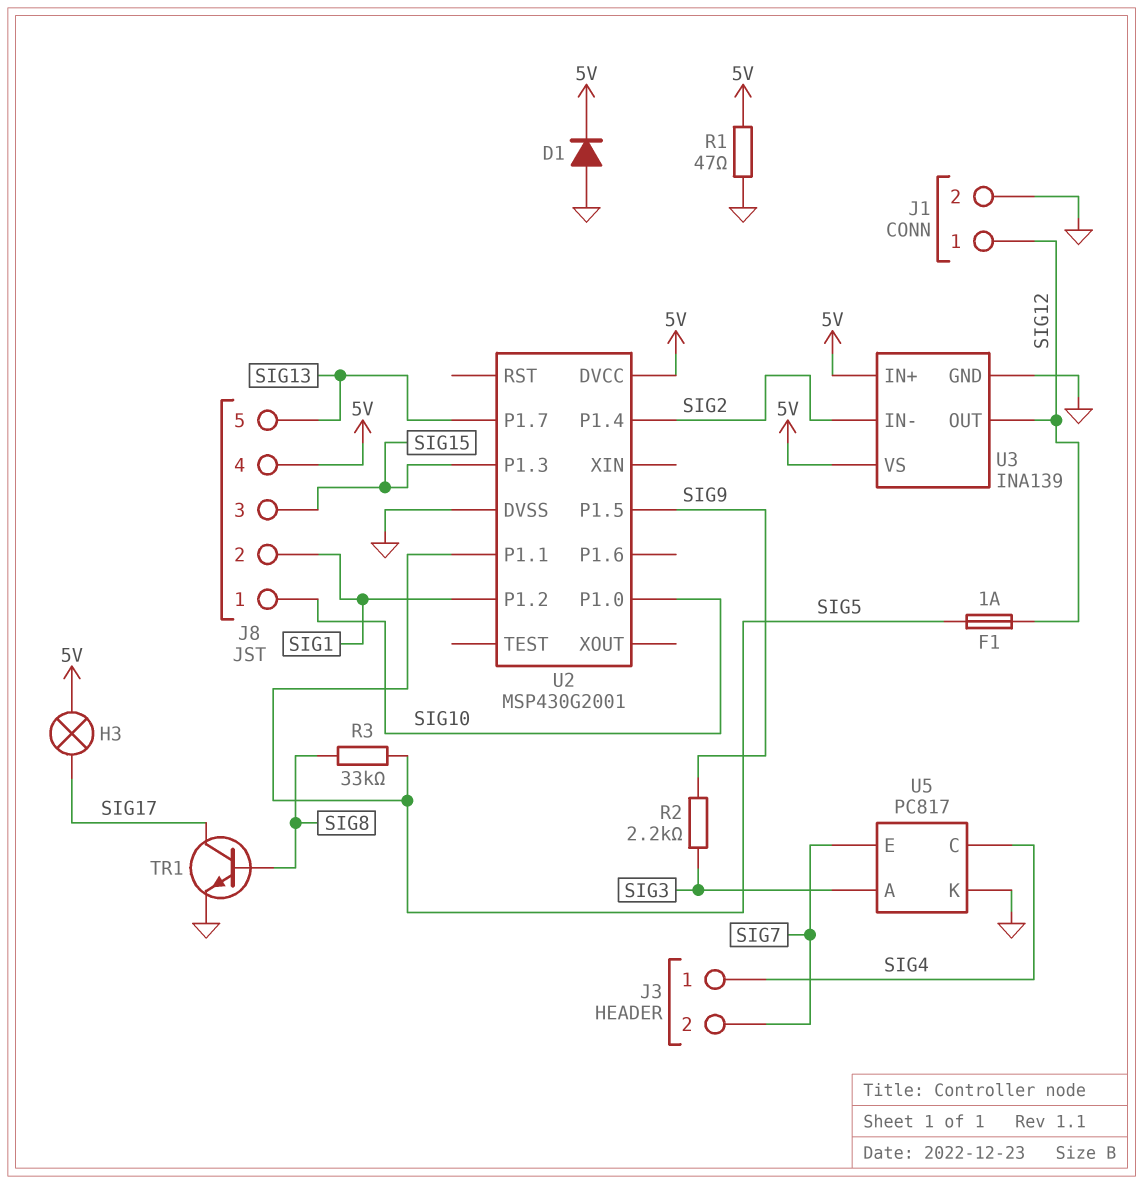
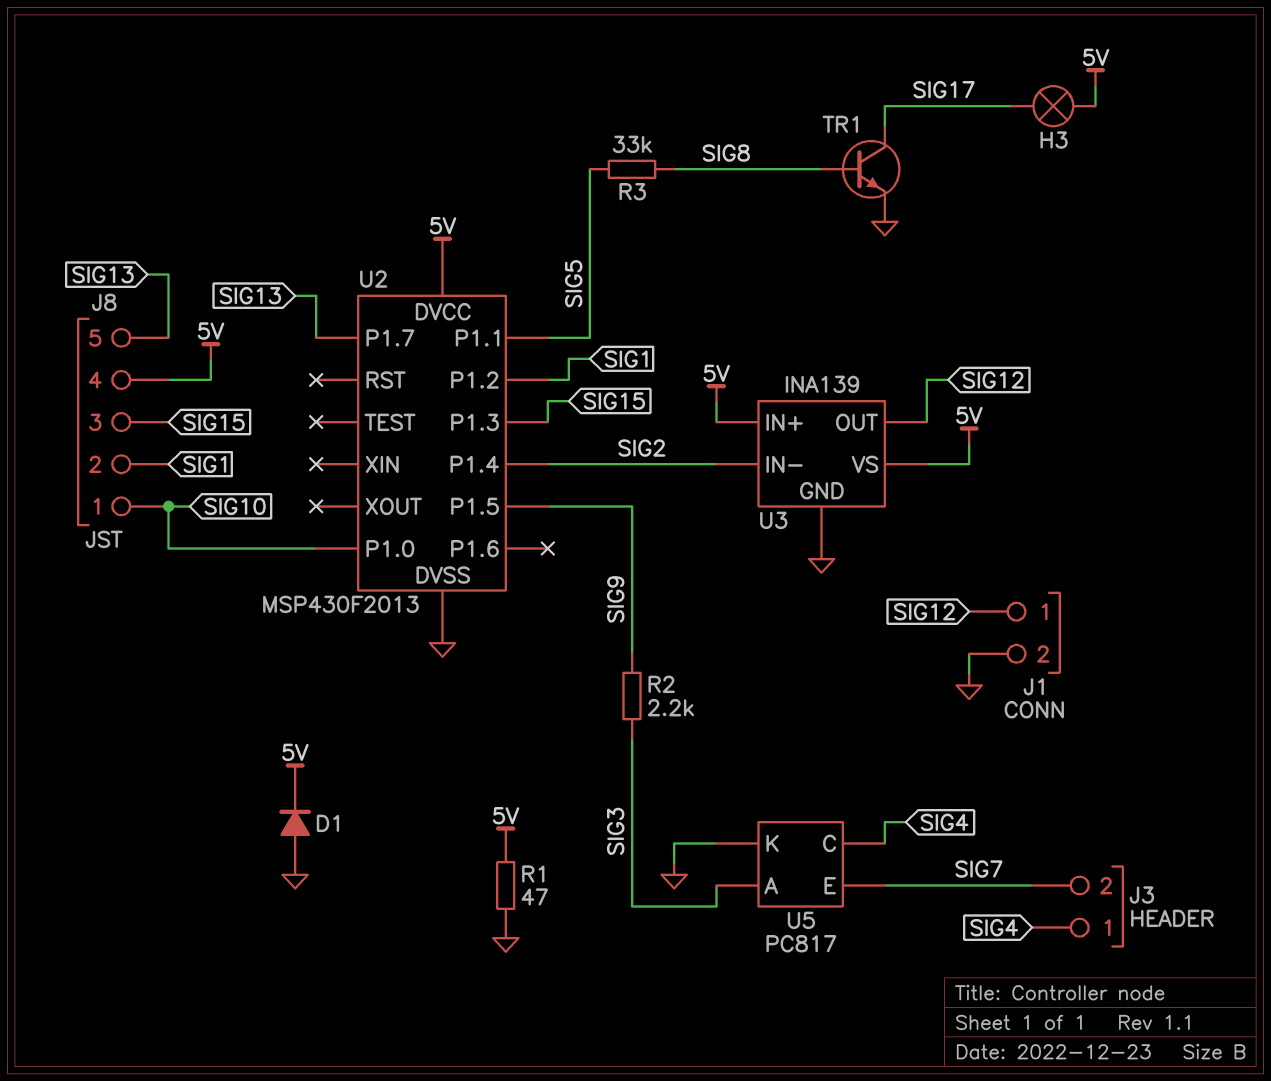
F1: 1A (SIG5, SIG12) -> none
U2: MSP430G2001 -> MSP430F2013

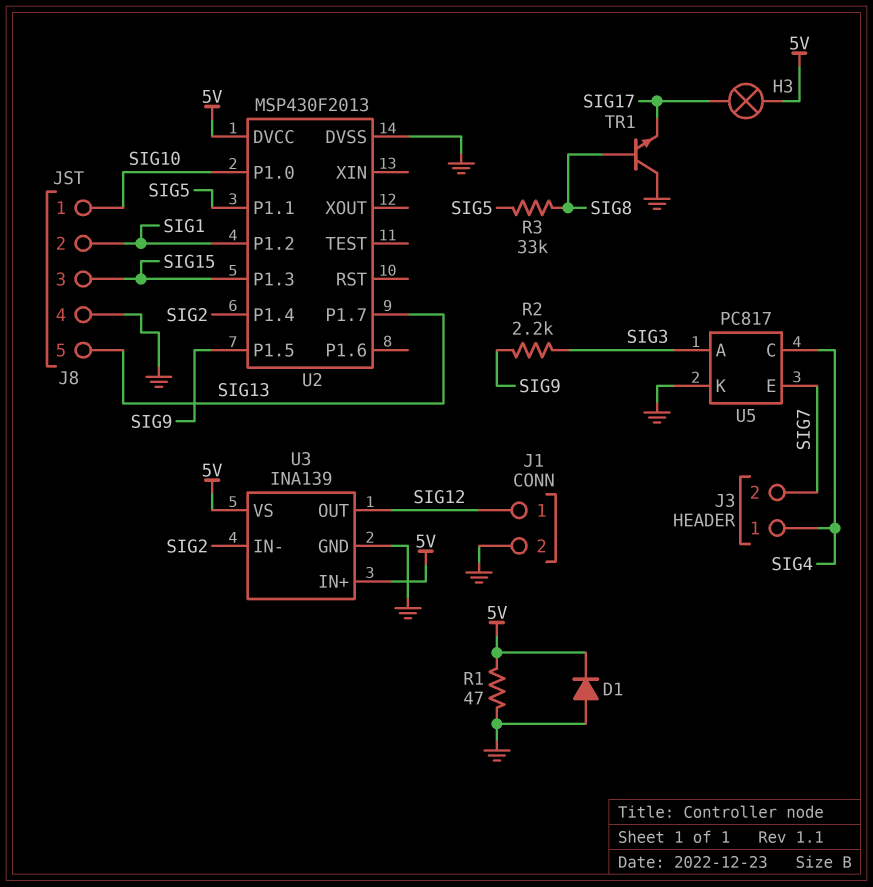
J8 pin 4: 5V -> GND
TR1: NPN (B SIG8, C SIG17, E GND) -> NPN (B SIG8, C GND, E SIG17)

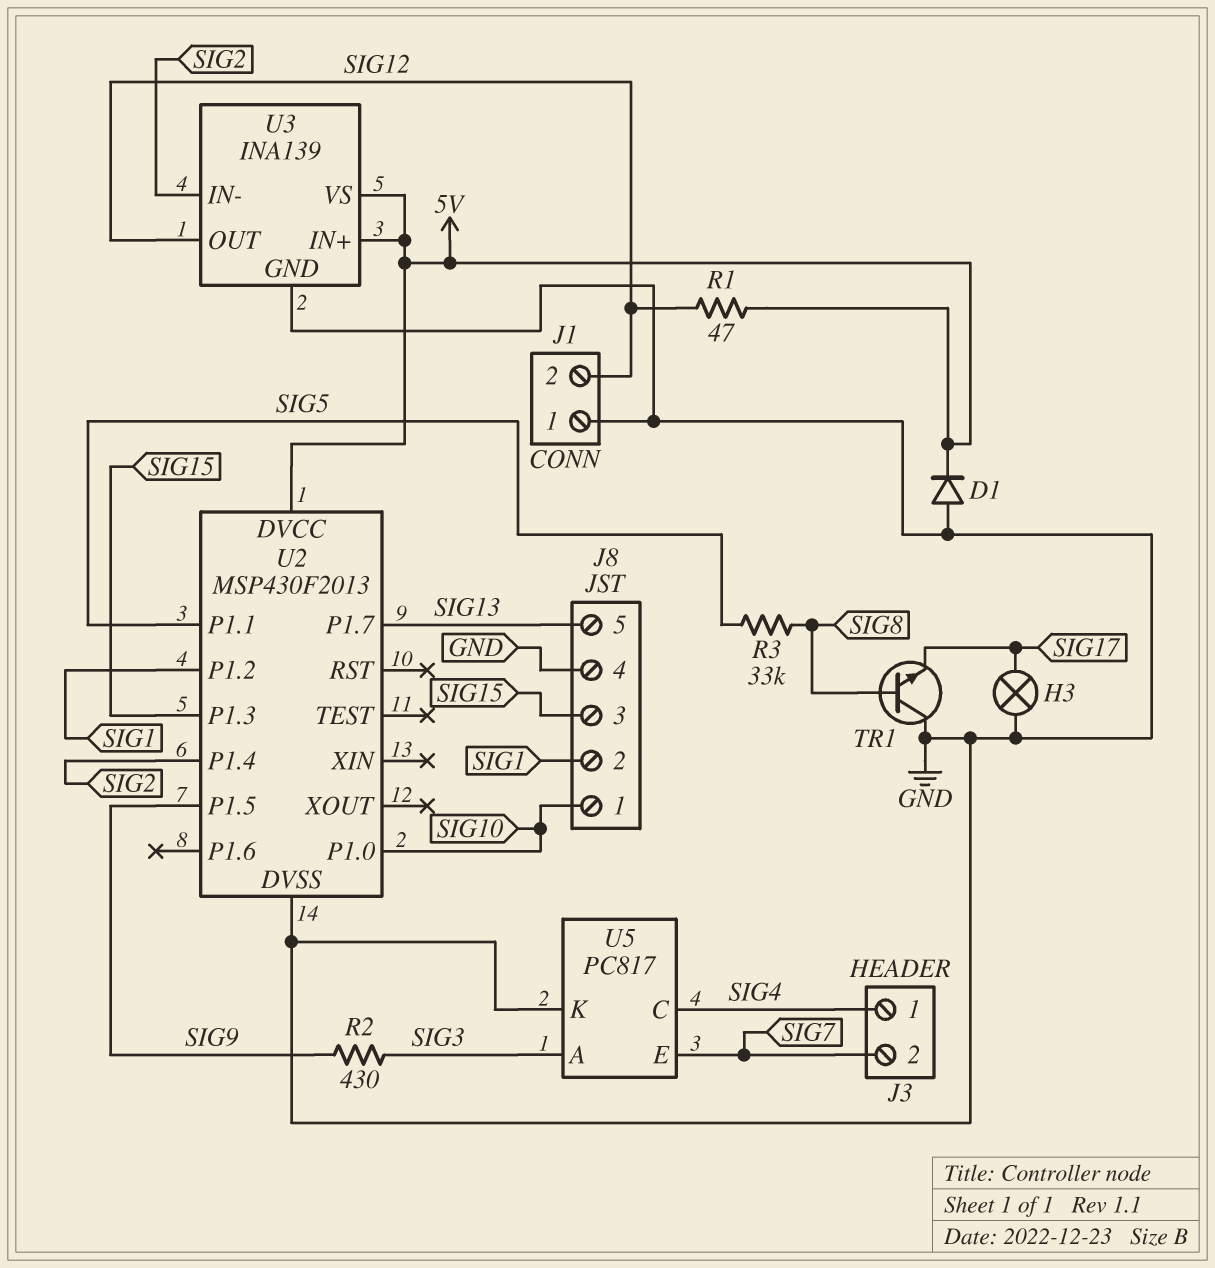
H3: lamp (5V, SIG17) -> lamp (GND, SIG17)
J1 pin 1: SIG12 -> GND
J1 pin 2: GND -> SIG12
R1: 47 (5V, GND) -> 47 (5V, SIG12)
R2: 2.2k (SIG3, SIG9) -> 430 (SIG3, SIG9)

